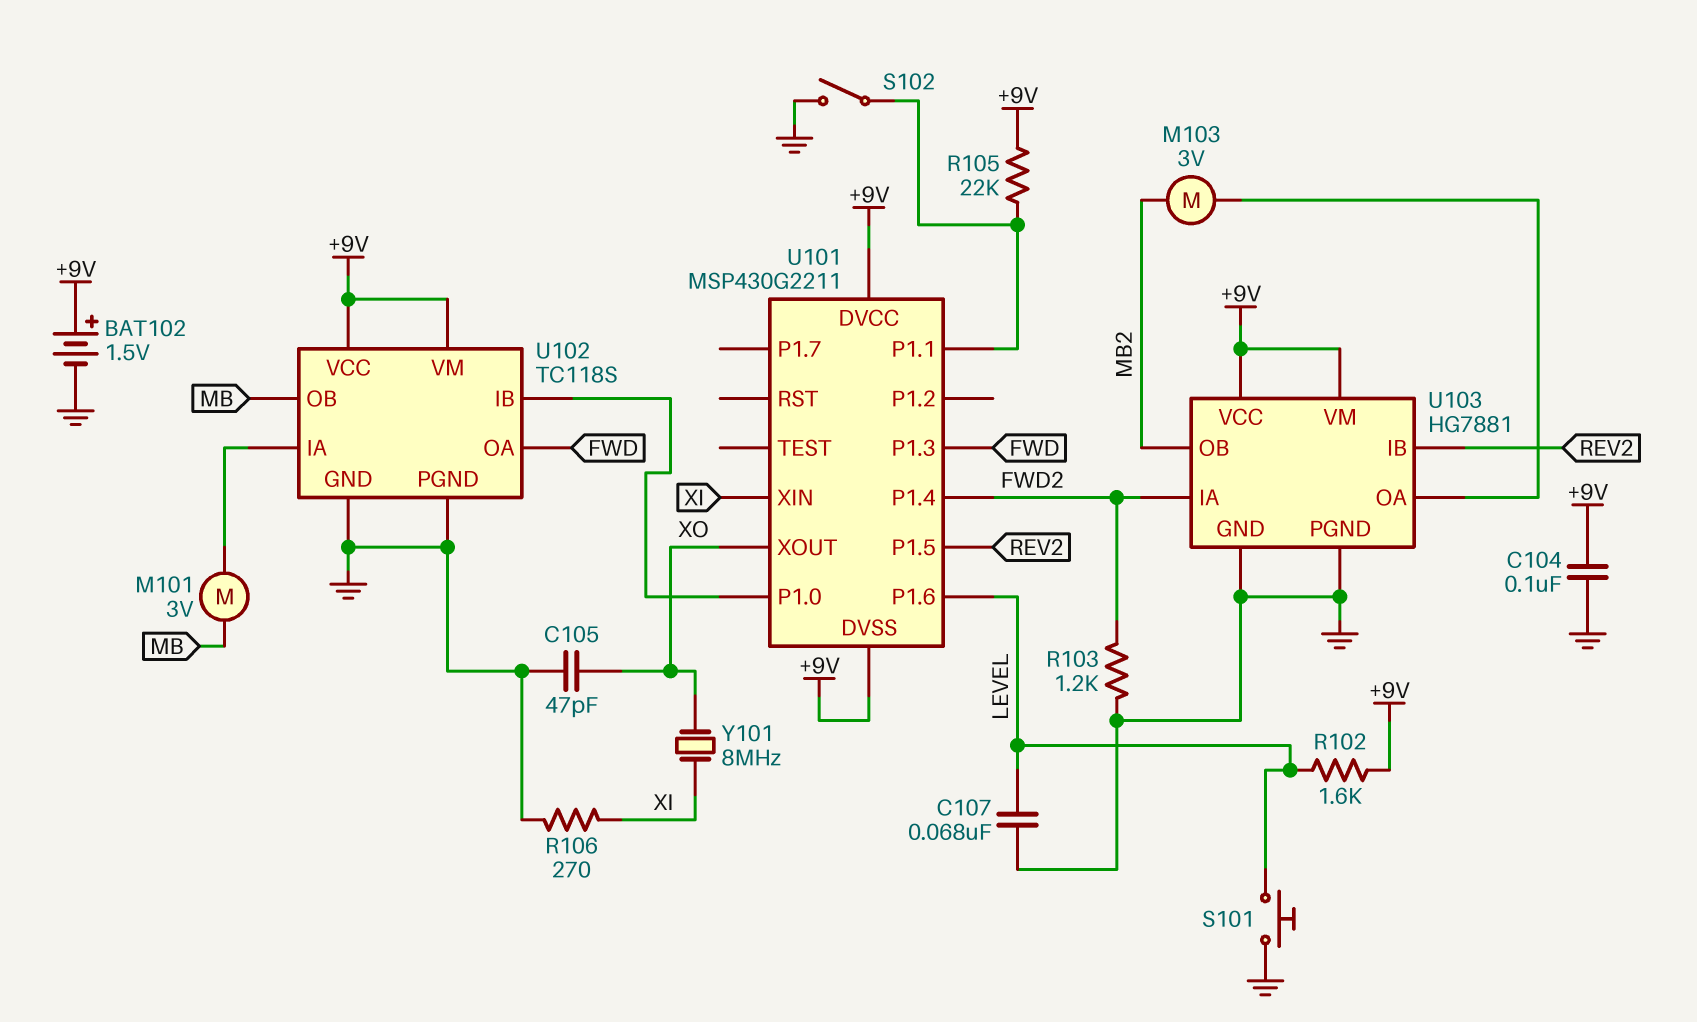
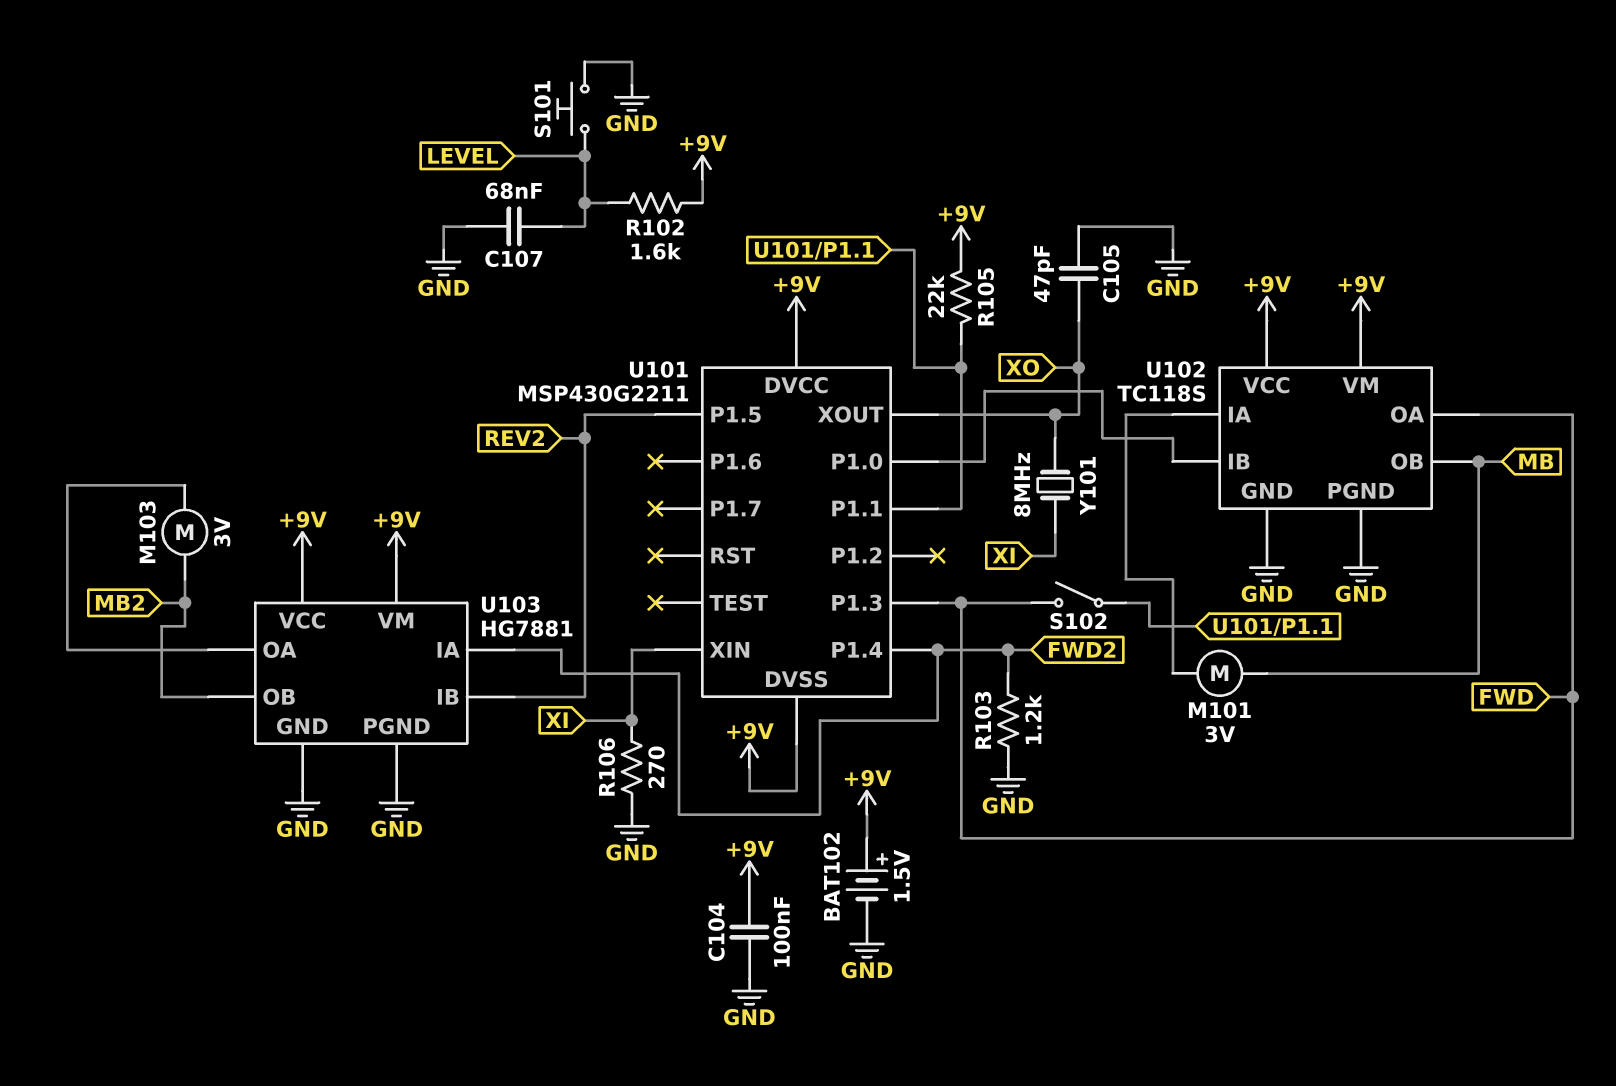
S102: switch (GND, U101/P1.1) -> switch (FWD, U101/P1.1)
U101 pin P1.6: LEVEL -> none

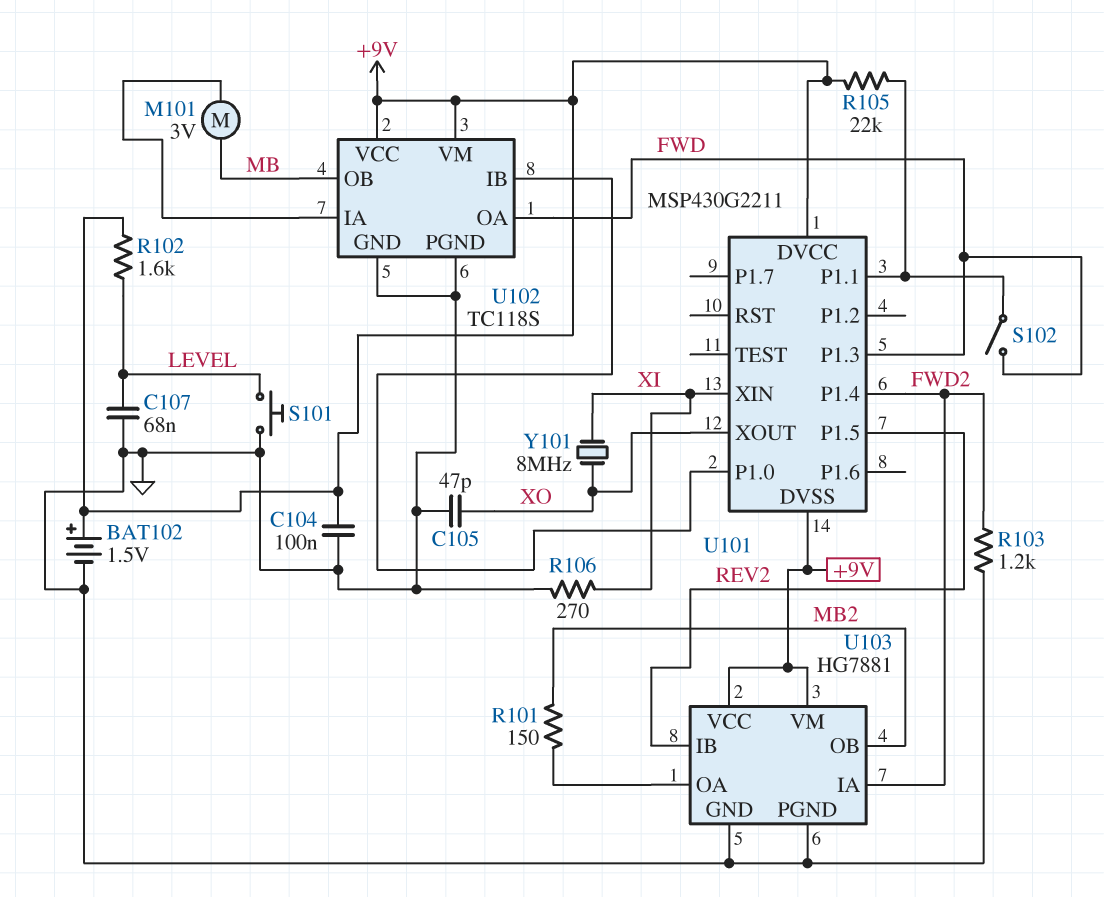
M103: motor 3V (MB2, U103/OA) -> none
R101: none -> 150 (MB2, U103/OA)

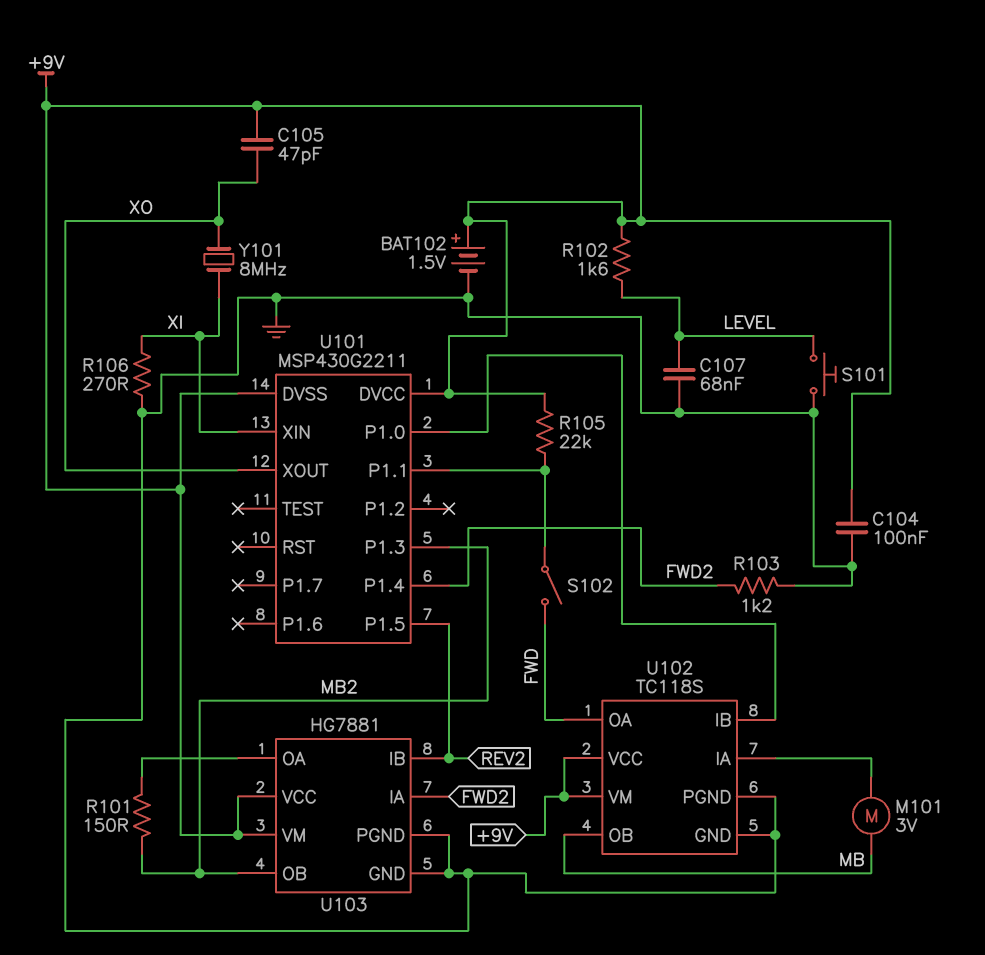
C105: 47pF (GND, XO) -> 47pF (+9V, XO)
U101 pin P1.3: FWD -> MB2

